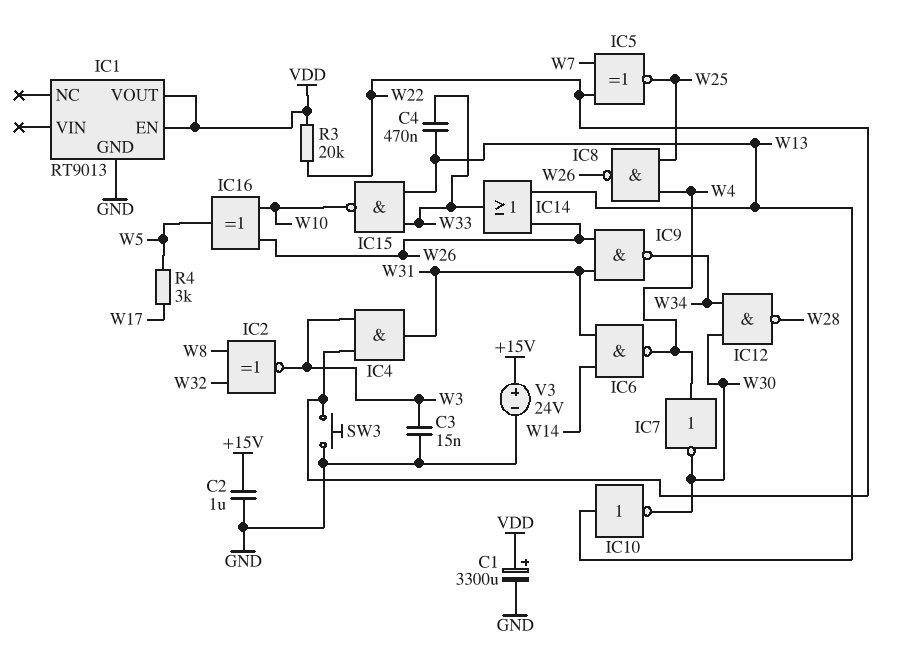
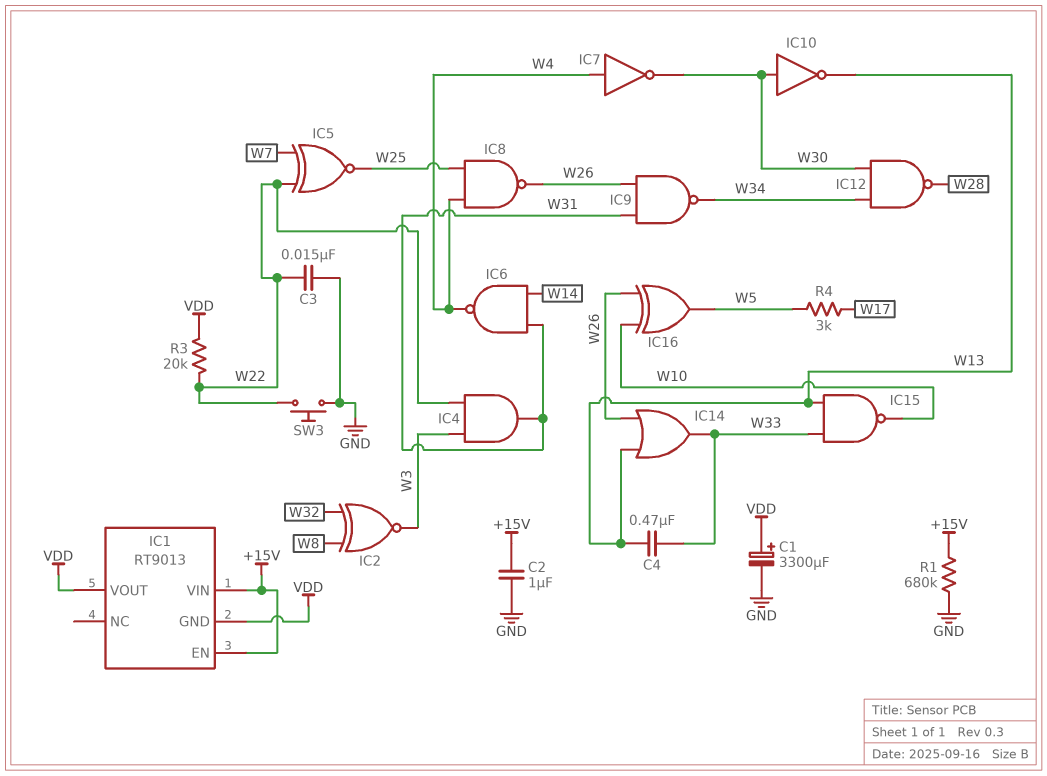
C3: 15nF (GND, W3) -> 15nF (GND, W22)
IC1 pin EN: VDD -> +15V
IC1 pin GND: GND -> VDD
IC1 pin VIN: none -> +15V
IC10: NOT (in W13, out W30) -> NOT (in W30, out W13)
R1: none -> 680k (+15V, GND)
V3: 24V (plus +15V, minus GND) -> none

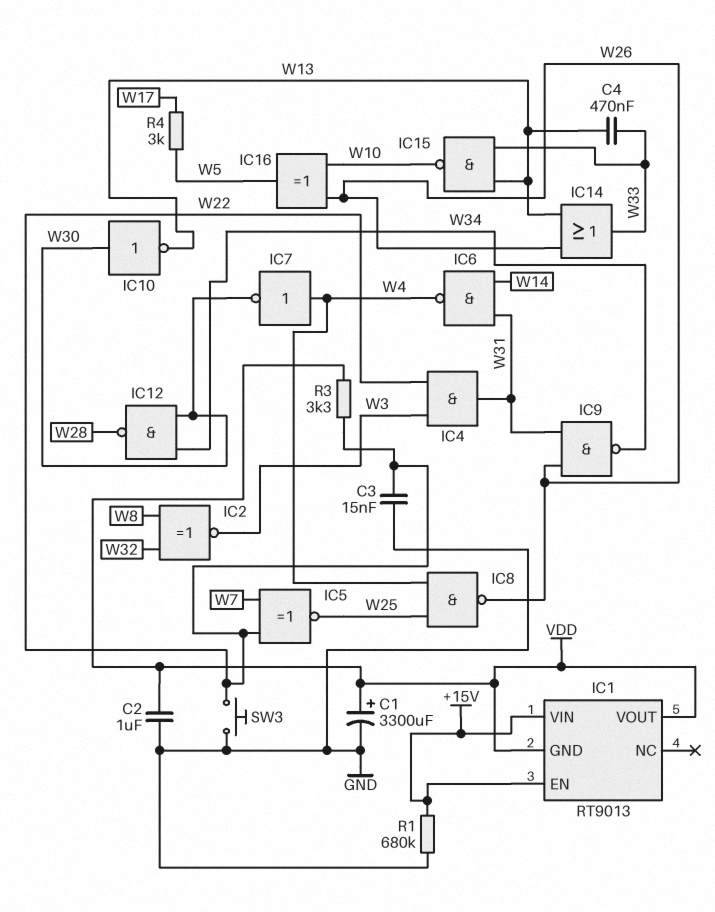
C2: 1uF (+15V, GND) -> 1uF (GND, VDD)
R3: 20k (VDD, W22) -> 3.3k (VDD, W22)

